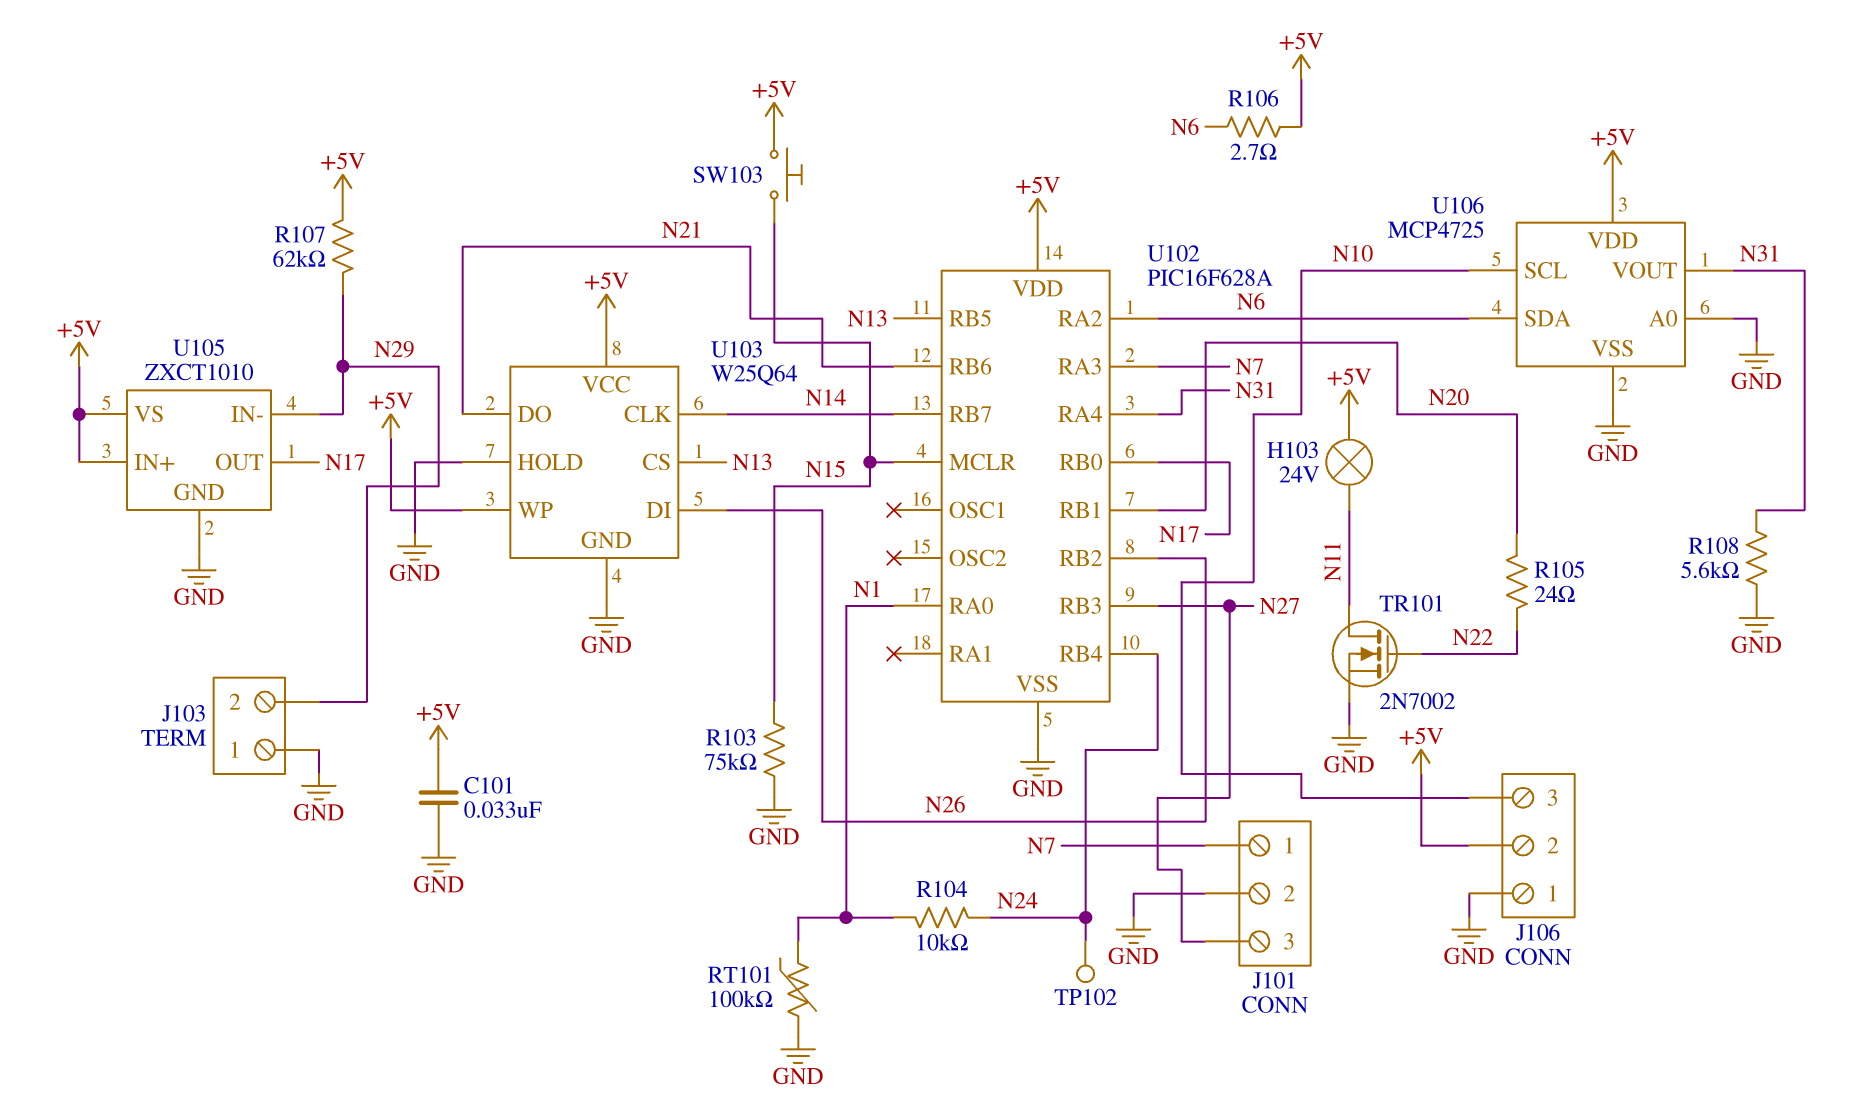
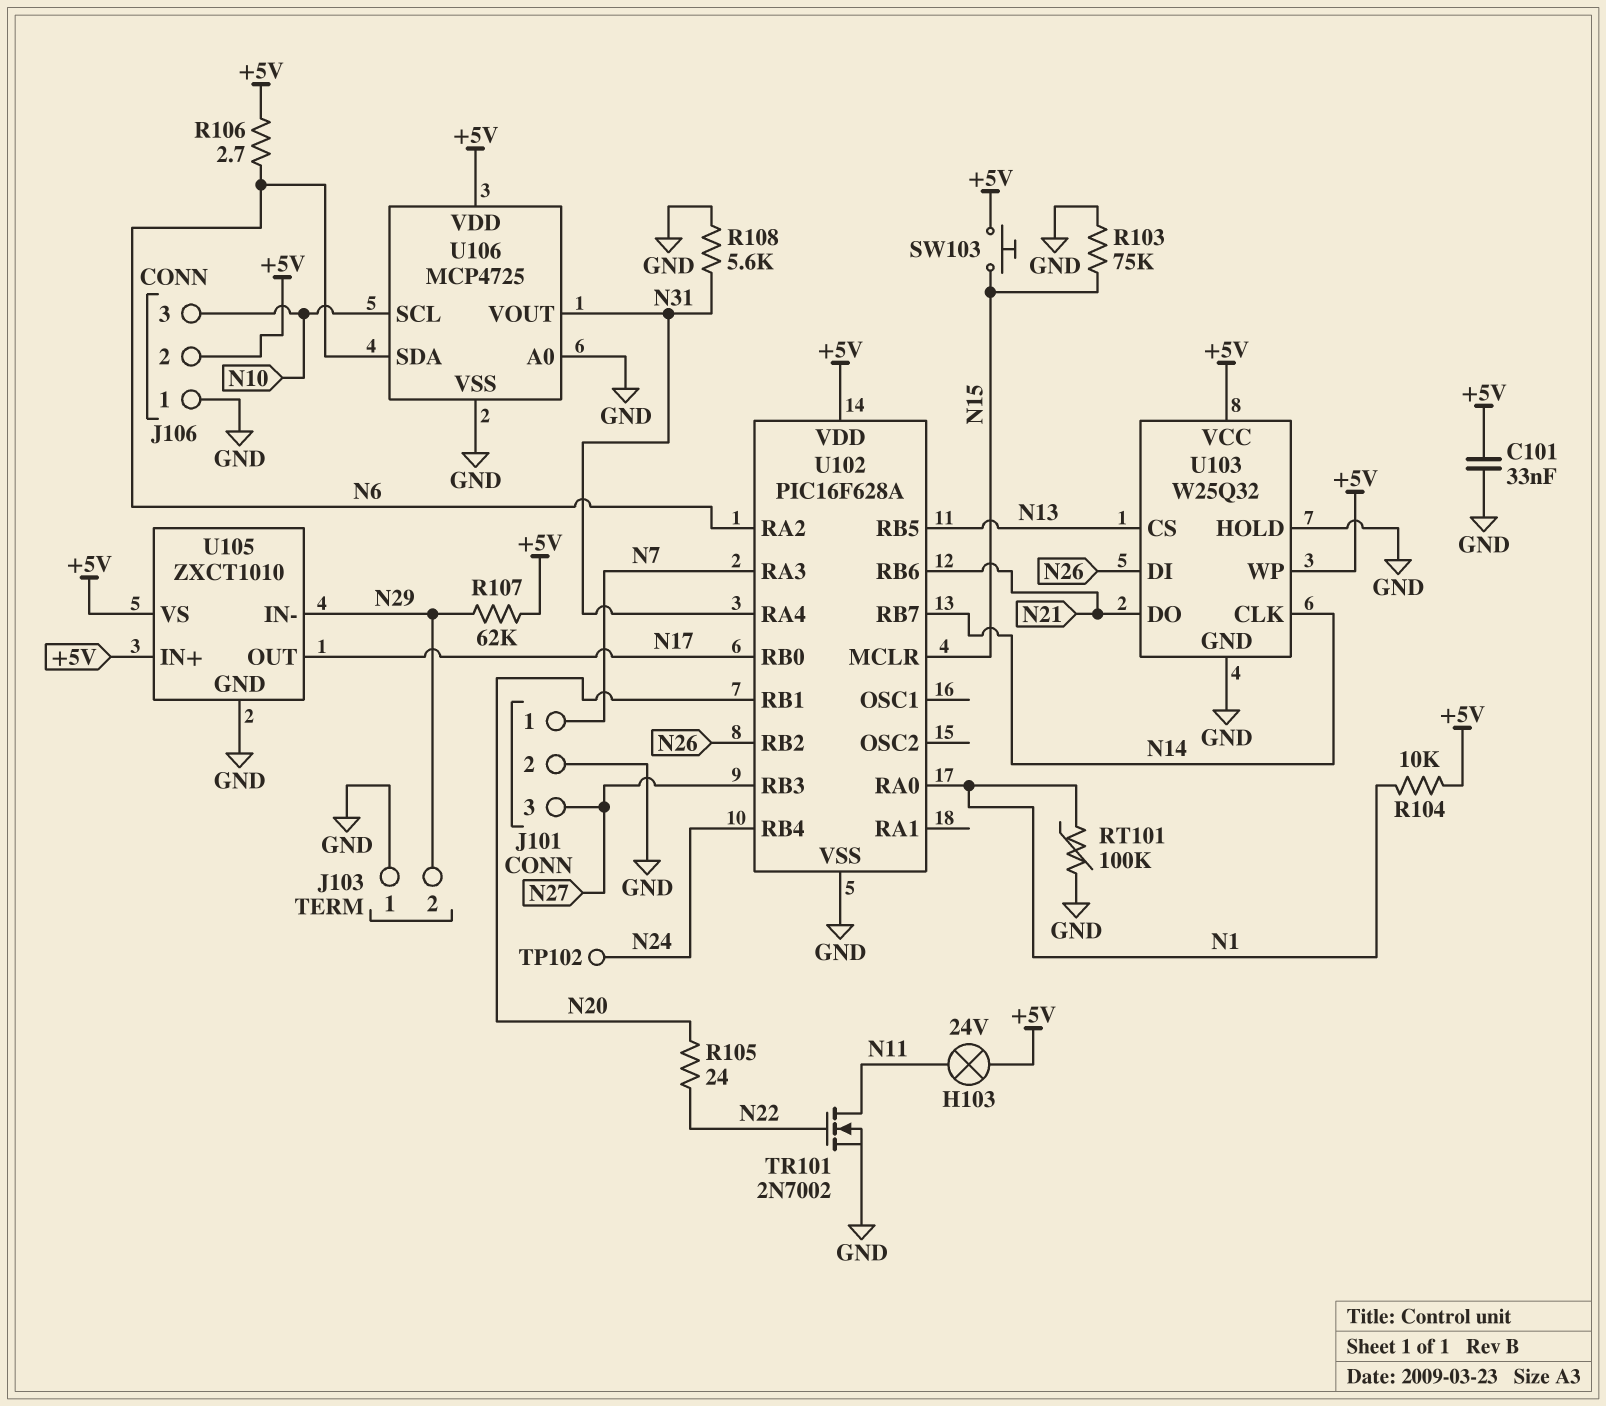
R104: 10k (N1, N24) -> 10k (+5V, N1)
U103: W25Q64 -> W25Q32

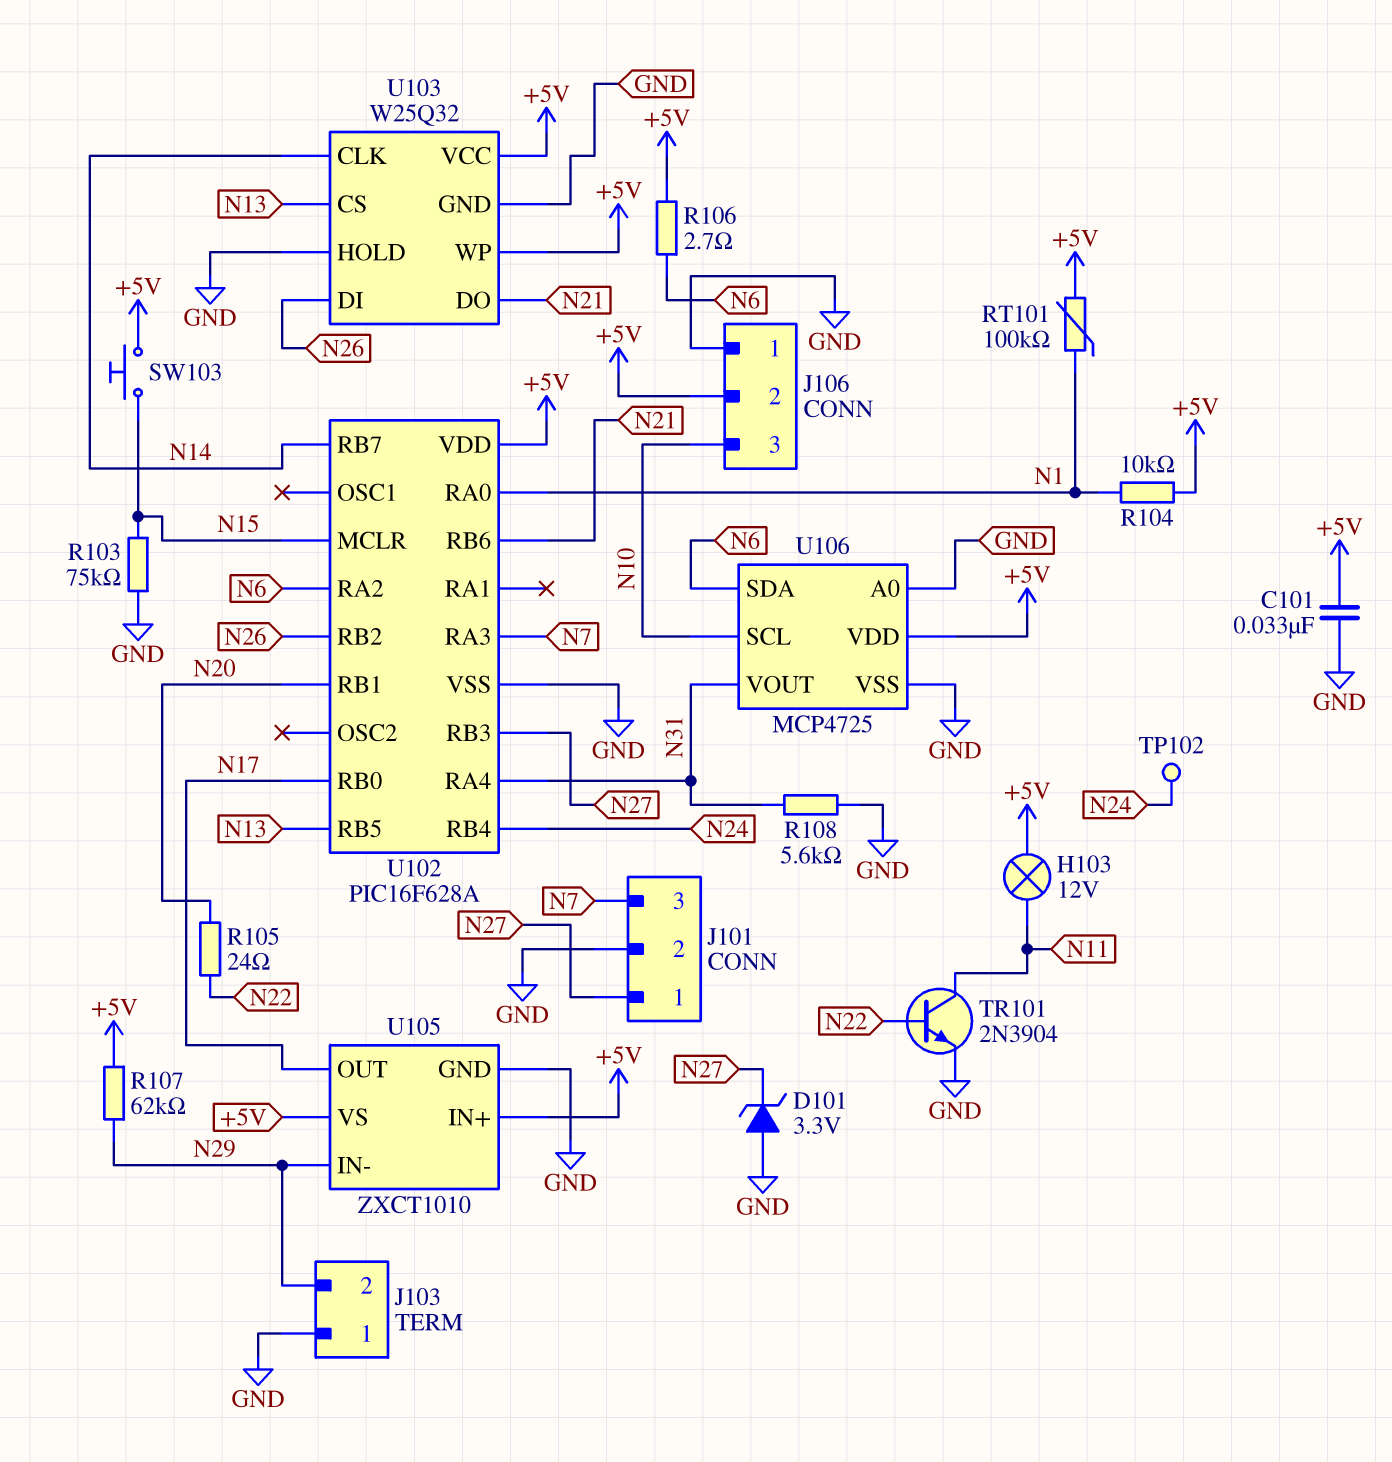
D101: none -> zener 3.3V (A GND, K N27)
H103: lamp 24V (+5V, N11) -> lamp 12V (+5V, N11)
J101 pin 1: N7 -> N27
J101 pin 3: N27 -> N7
RT101: 100k (GND, N1) -> 100k (+5V, N1)
TR101: NMOS 2N7002 (G N22, D N11, S GND) -> NPN 2N3904 (B N22, C N11, E GND)

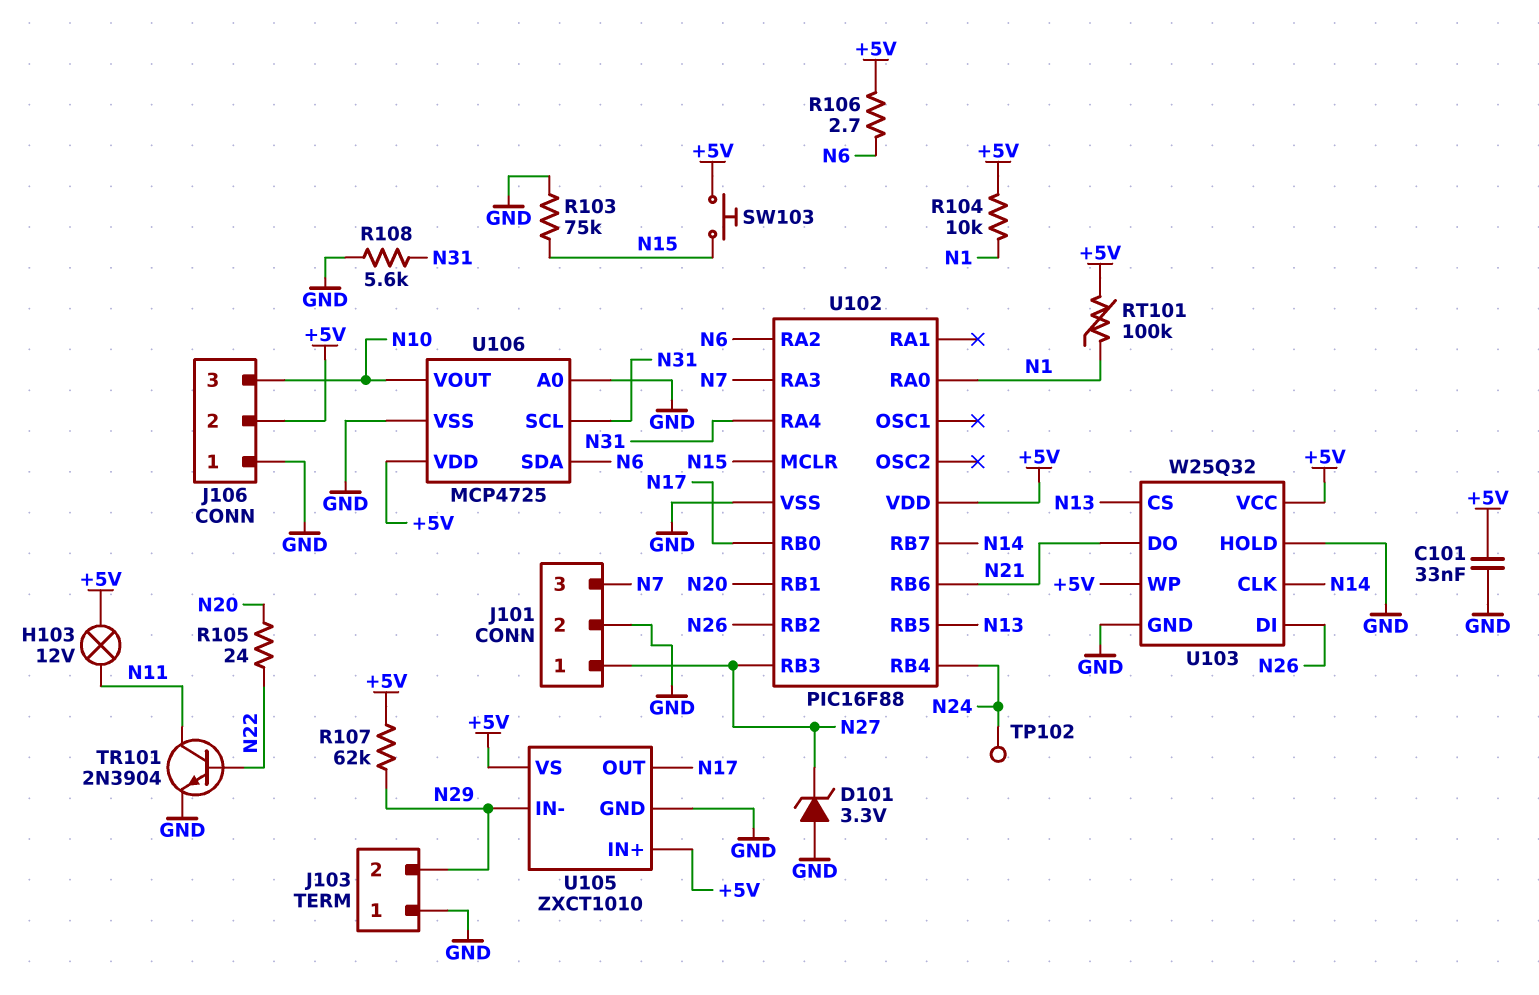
U102: PIC16F628A -> PIC16F88
U106 pin SCL: N10 -> N31
U106 pin VOUT: N31 -> N10

